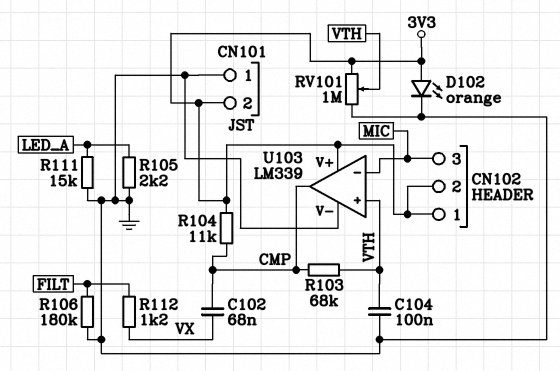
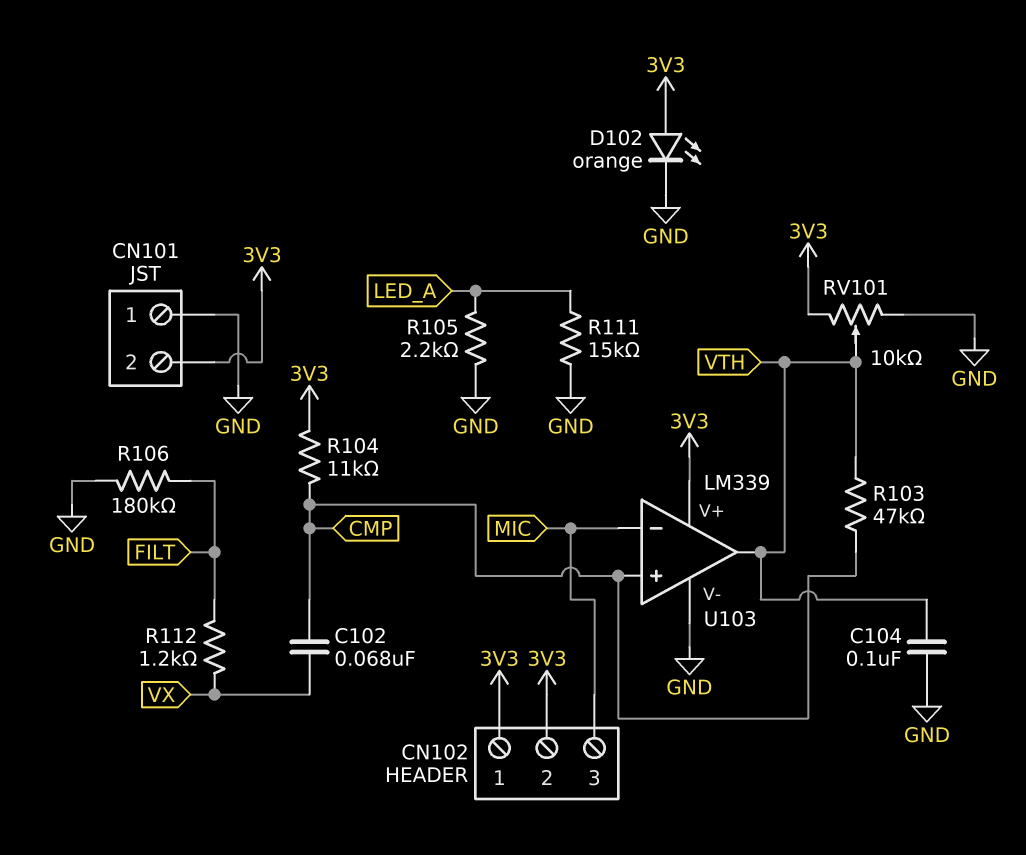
R103: 68k (CMP, VTH) -> 47k (CMP, VTH)
RV101: 1M (3V3, GND, wiper VTH) -> 10k (3V3, GND, wiper VTH)
U103 pin in+: VTH -> CMP
U103 pin out: CMP -> VTH

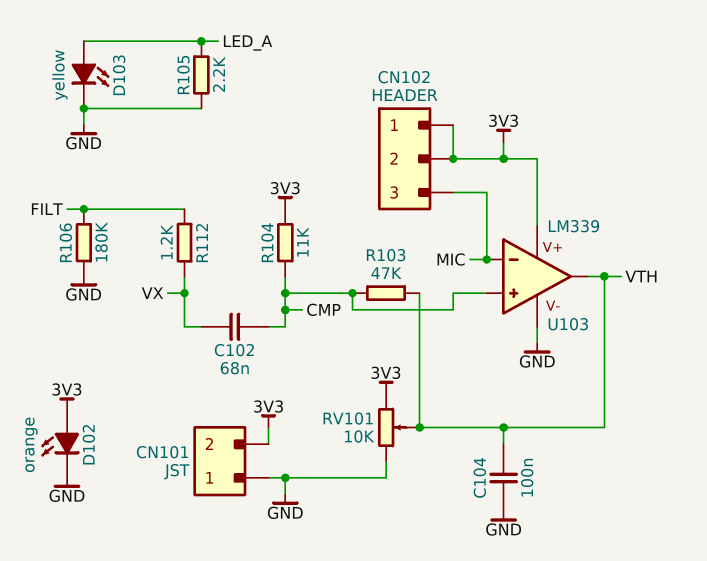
D103: none -> LED yellow (A LED_A, K GND)
R111: 15k (GND, LED_A) -> none

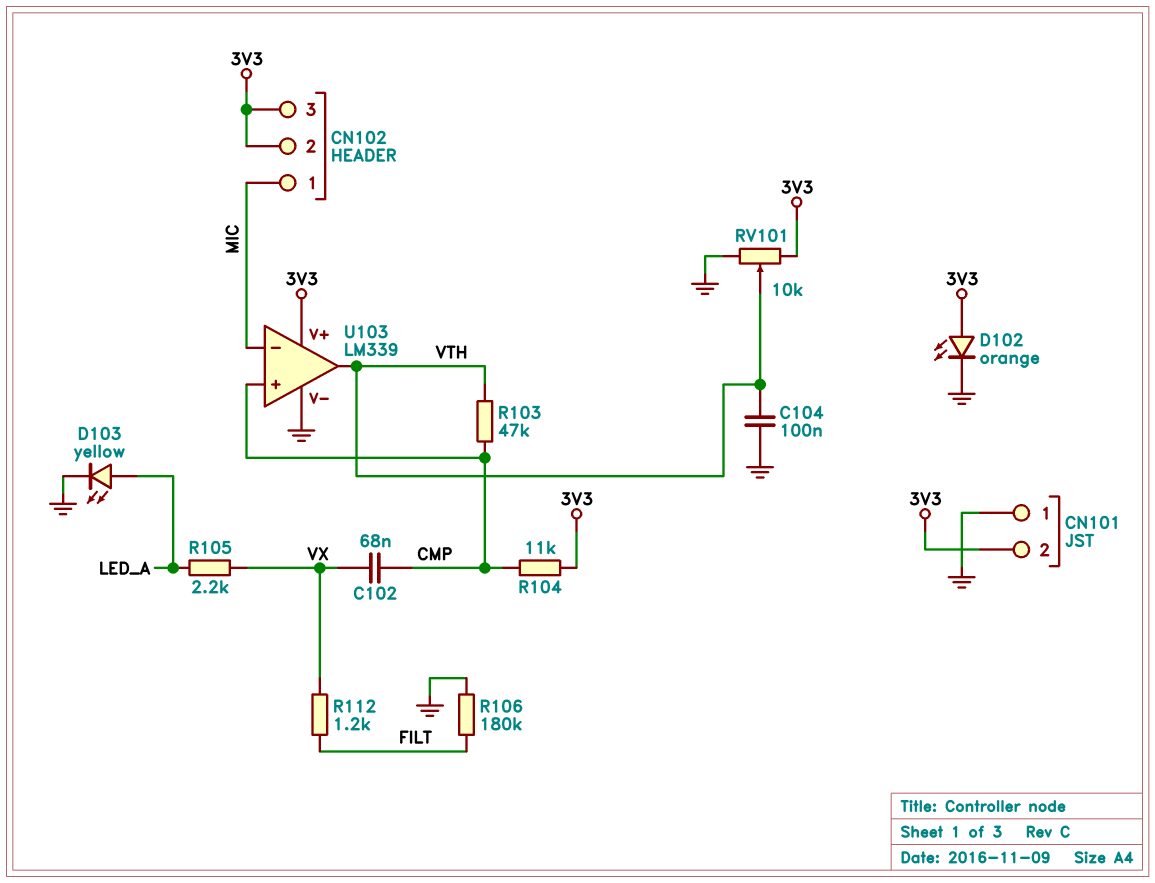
CN102 pin 1: 3V3 -> MIC
CN102 pin 3: MIC -> 3V3
R105: 2.2k (GND, LED_A) -> 2.2k (LED_A, VX)

